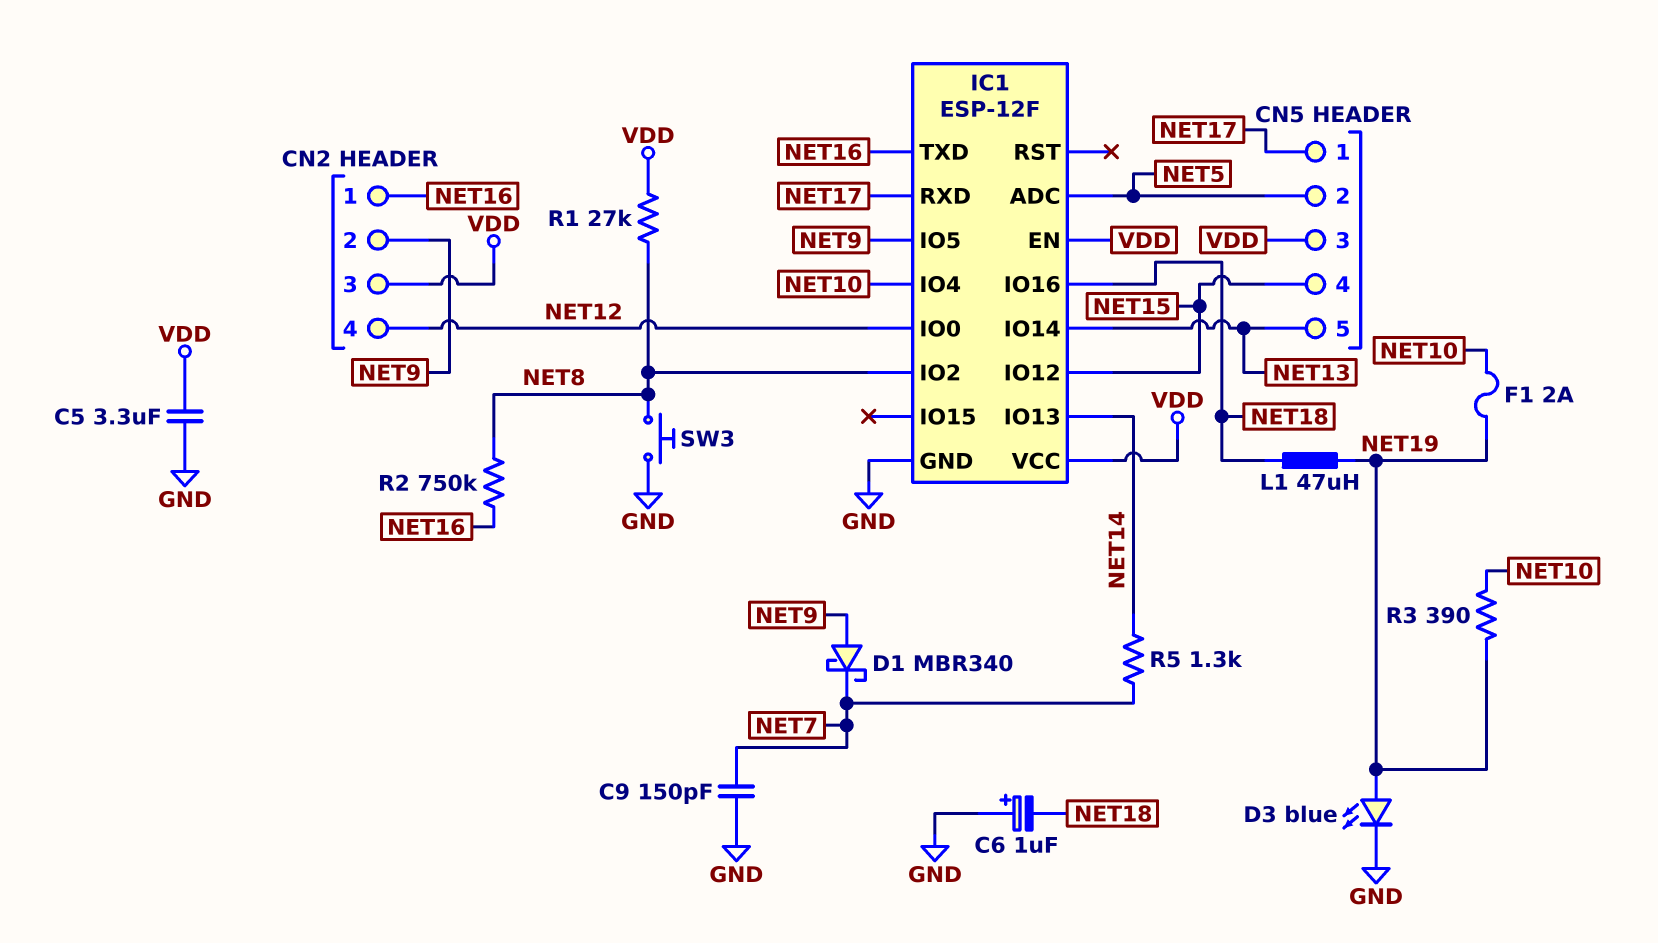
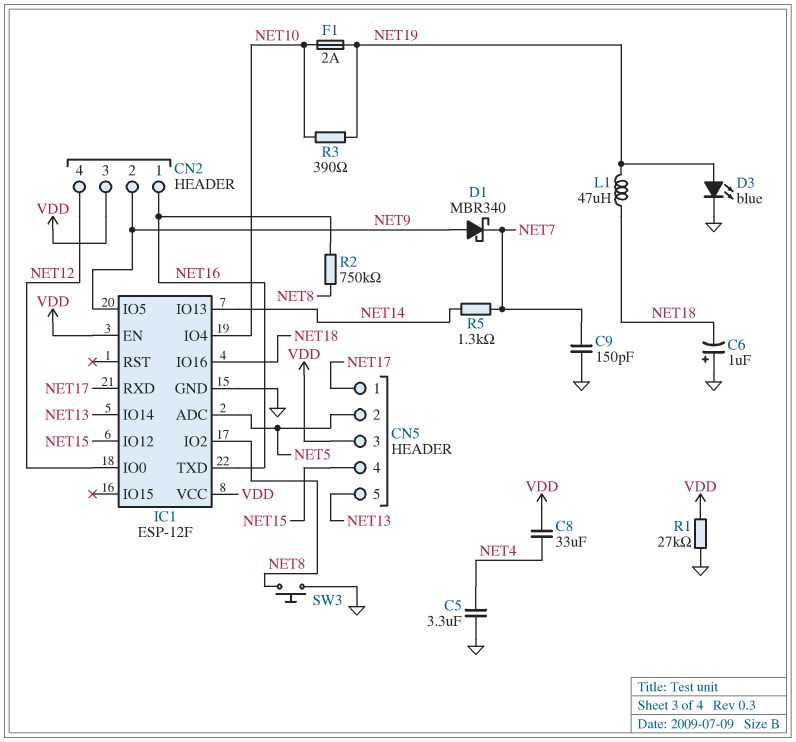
C5: 3.3uF (GND, VDD) -> 3.3uF (GND, NET4)
C8: none -> 33uF (NET4, VDD)
R1: 27k (NET8, VDD) -> 27k (GND, VDD)

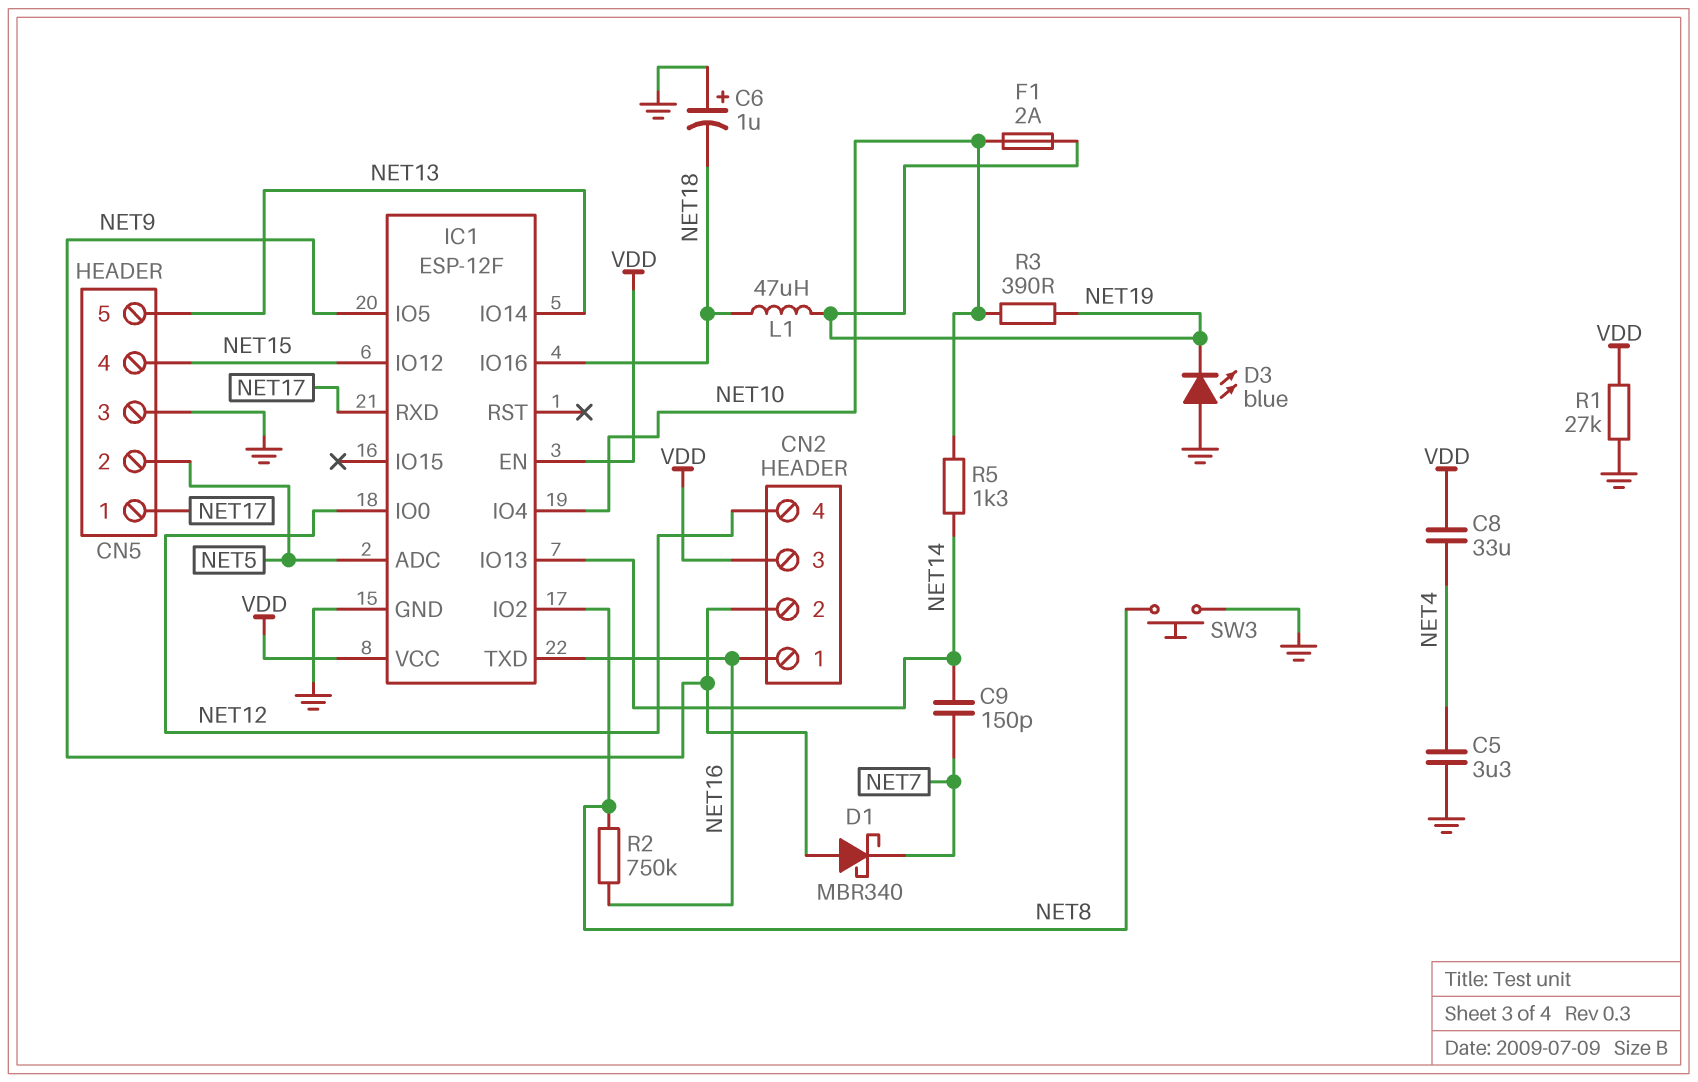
C9: 150pF (GND, NET7) -> 150pF (NET7, NET14)
CN5 pin 3: VDD -> GND
D3: LED blue (A NET19, K GND) -> LED blue (A GND, K NET19)
R5: 1.3k (NET7, NET14) -> 1.3k (NET10, NET14)

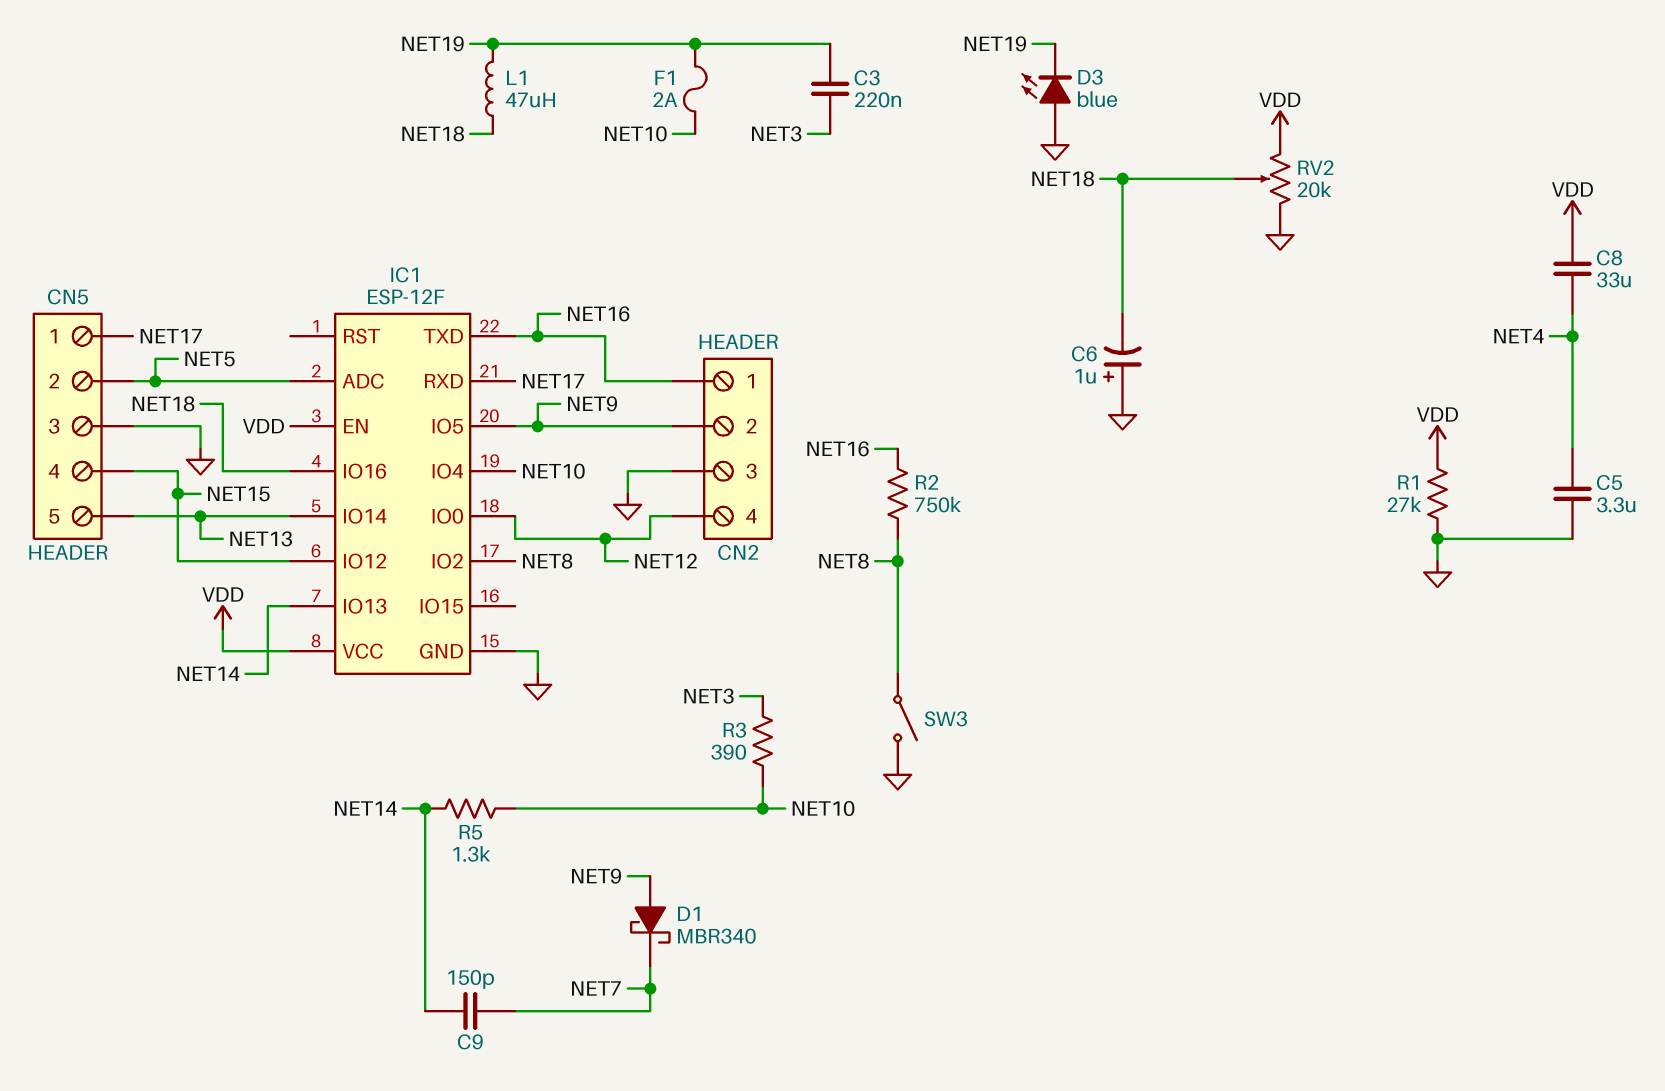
C3: none -> 220nF (NET3, NET19)
CN2 pin 3: VDD -> GND
R3: 390 (NET10, NET19) -> 390 (NET3, NET10)
RV2: none -> 20k (GND, VDD, wiper NET18)
SW3: button (GND, NET8) -> switch (GND, NET8)

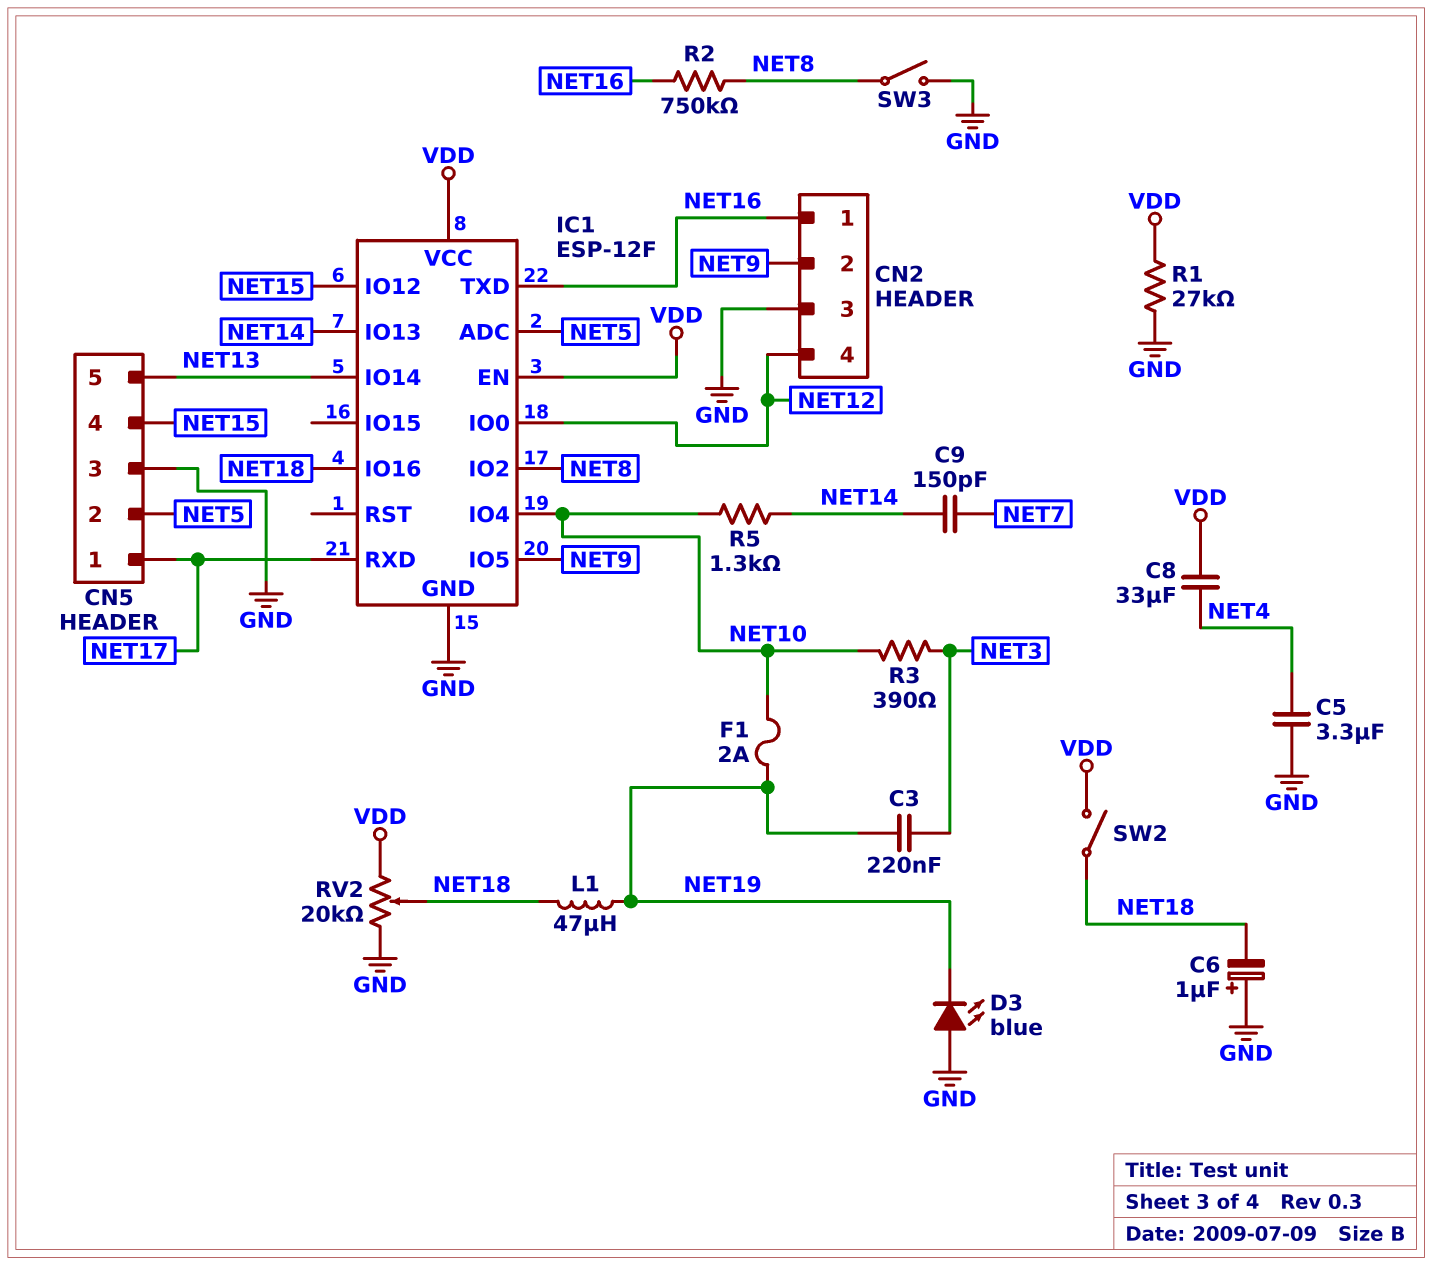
D1: schottky MBR340 (A NET9, K NET7) -> none
SW2: none -> switch (NET18, VDD)

